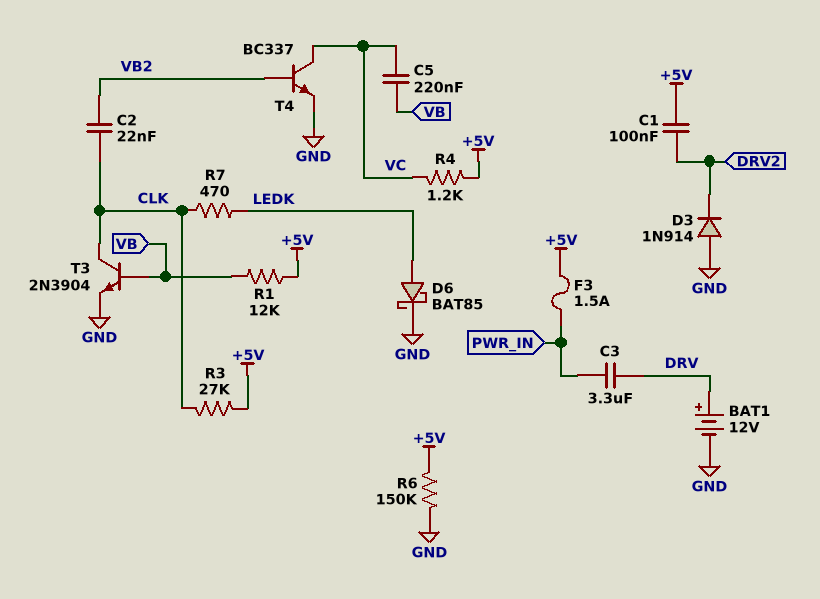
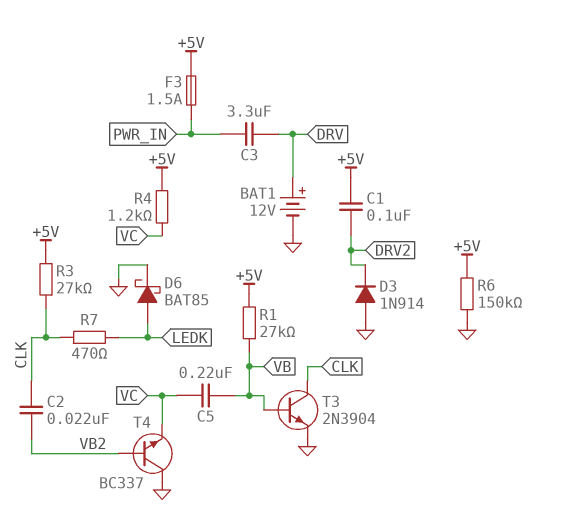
R1: 12k (+5V, VB) -> 27k (+5V, VB)
T4: NPN BC337 (B VB2, C VC, E GND) -> NPN BC337 (B VB2, C GND, E VC)

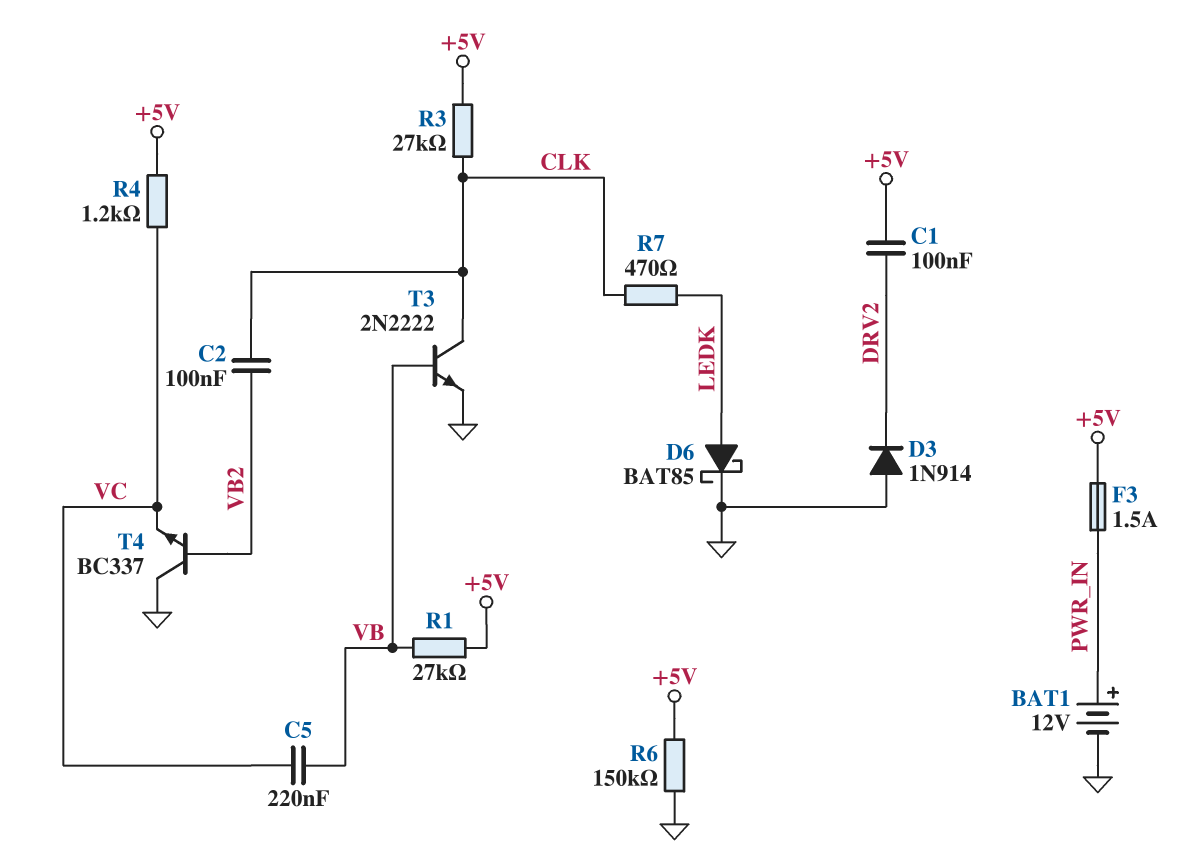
BAT1: 12V (plus DRV, minus GND) -> 12V (plus PWR_IN, minus GND)
C2: 22nF (CLK, VB2) -> 100nF (CLK, VB2)
C3: 3.3uF (DRV, PWR_IN) -> none
T3: NPN 2N3904 (B VB, C CLK, E GND) -> NPN 2N2222 (B VB, C CLK, E GND)

